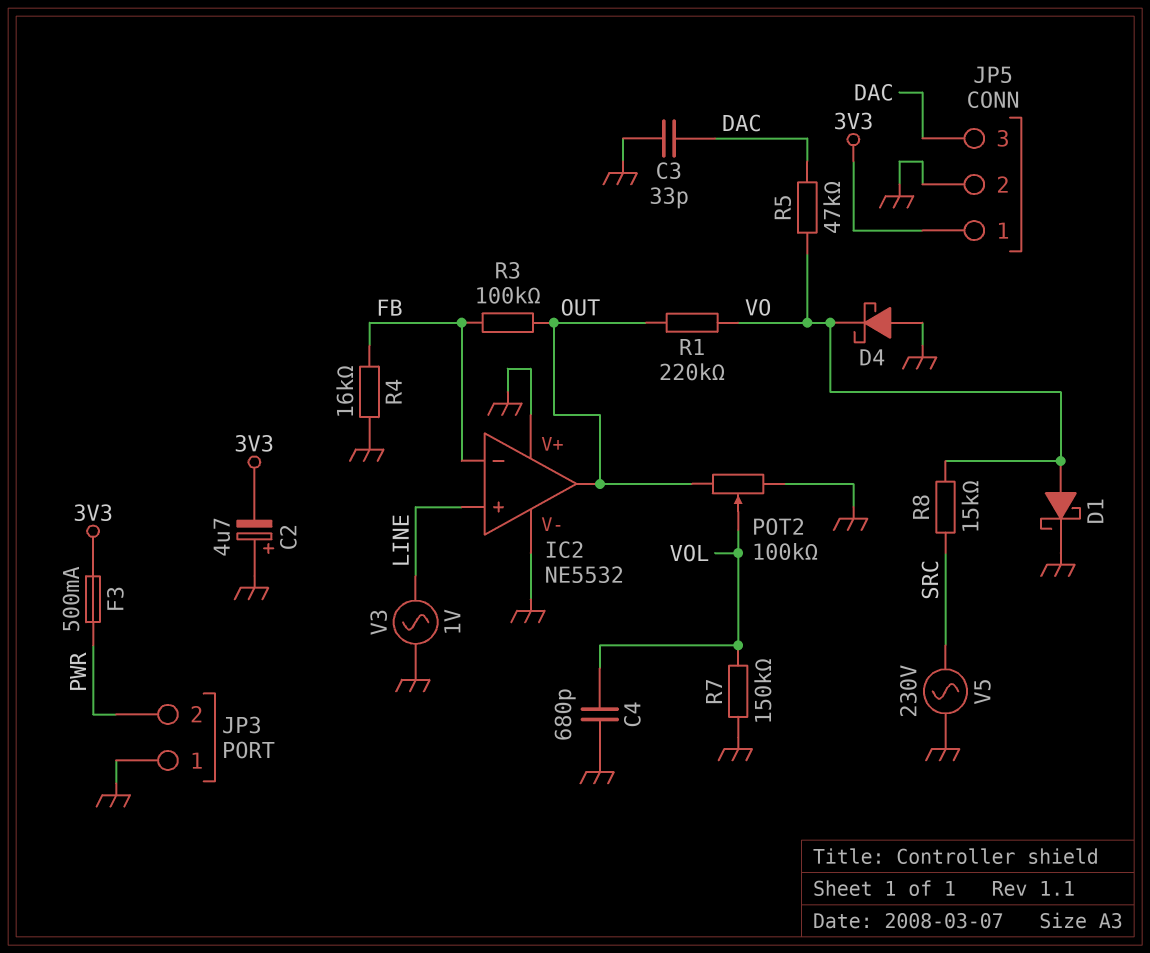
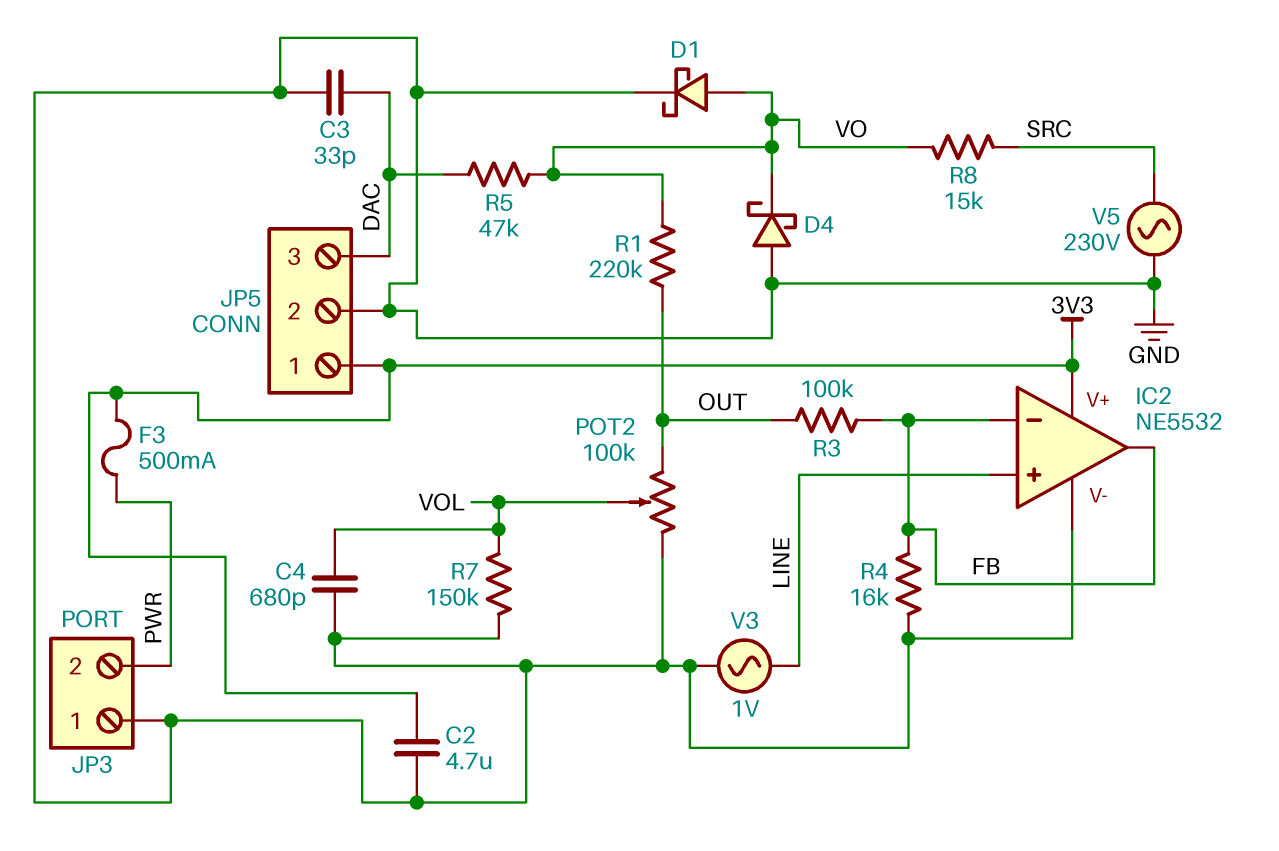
C2: 4.7uF (plus GND, minus 3V3) -> 4.7uF (3V3, GND)
IC2 pin V+: GND -> 3V3
IC2 pin out: OUT -> FB

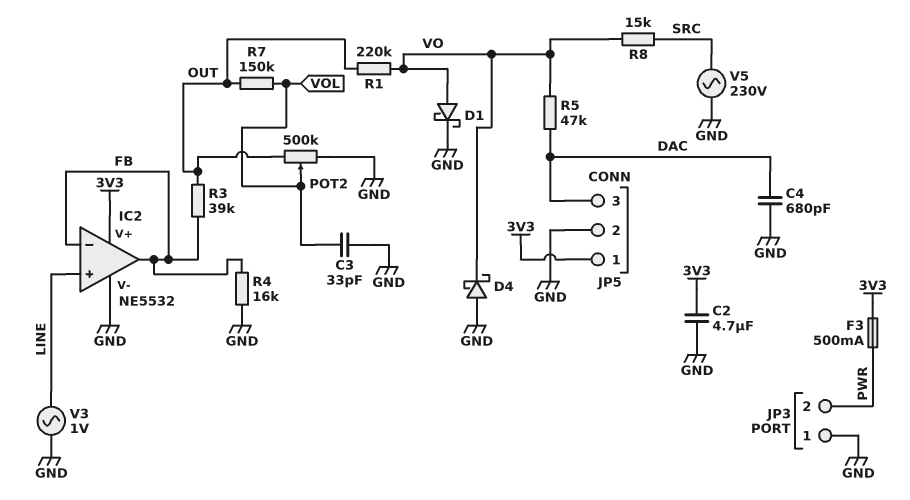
C3: 33pF (DAC, GND) -> 33pF (GND, VOL)
C4: 680pF (GND, VOL) -> 680pF (DAC, GND)
POT2: 100k (GND, OUT, wiper VOL) -> 500k (GND, OUT, wiper VOL)
R3: 100k (FB, OUT) -> 39k (FB, OUT)
R7: 150k (GND, VOL) -> 150k (OUT, VOL)

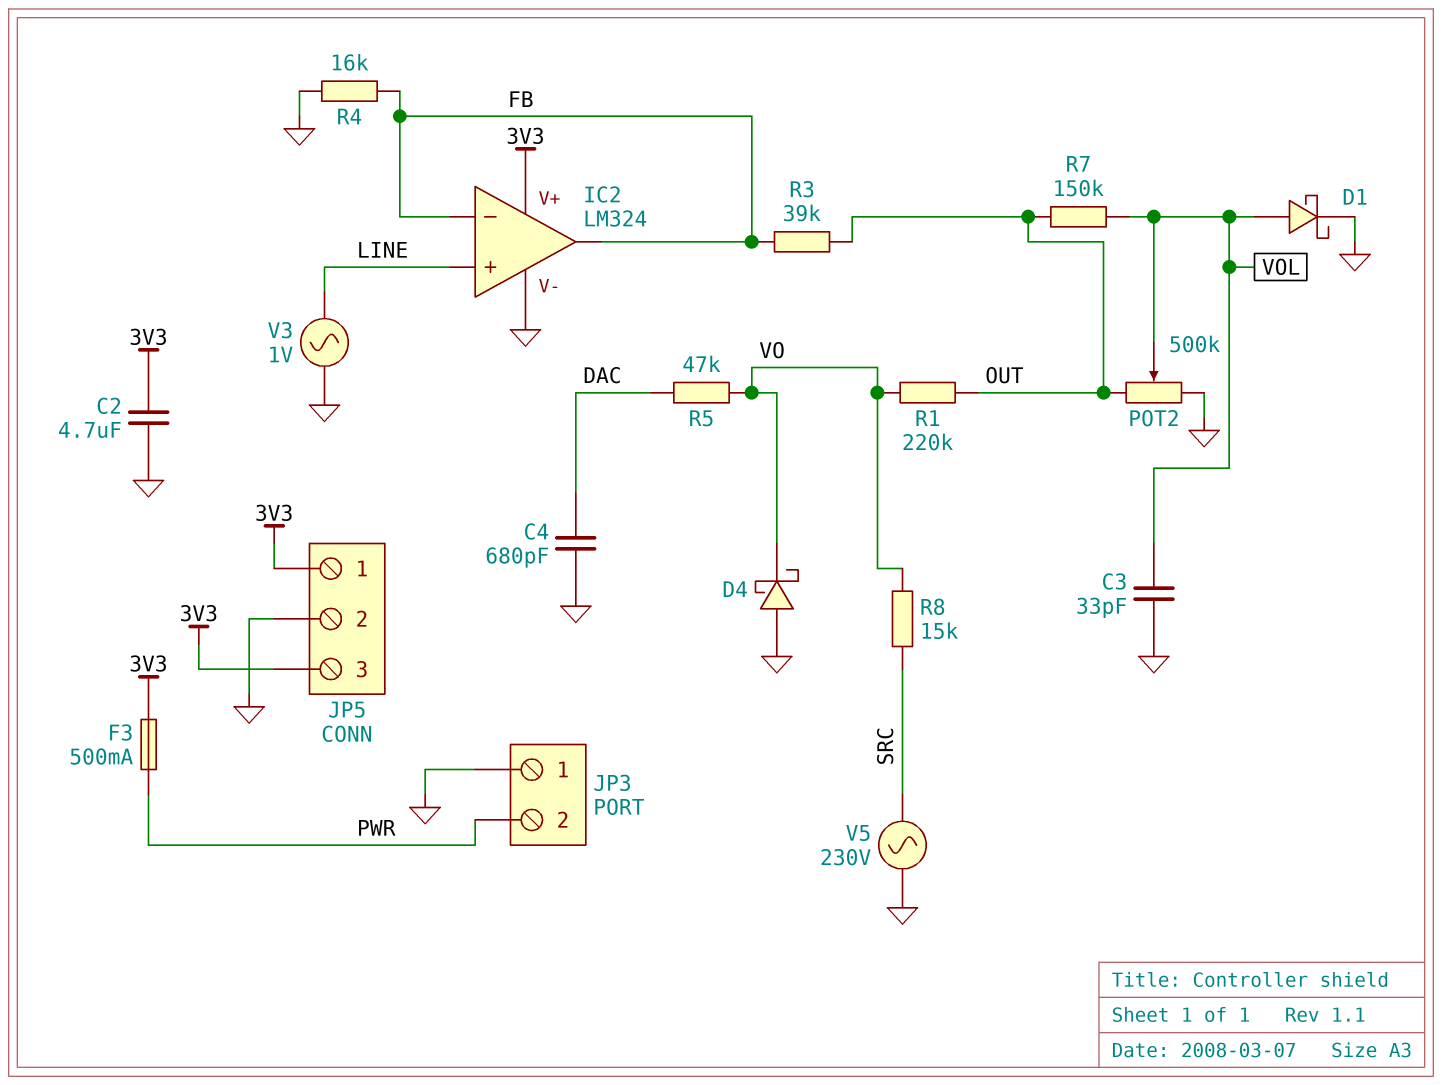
D1: schottky (A VO, K GND) -> schottky (A VOL, K GND)
IC2: NE5532 -> LM324
JP5 pin 3: DAC -> 3V3

